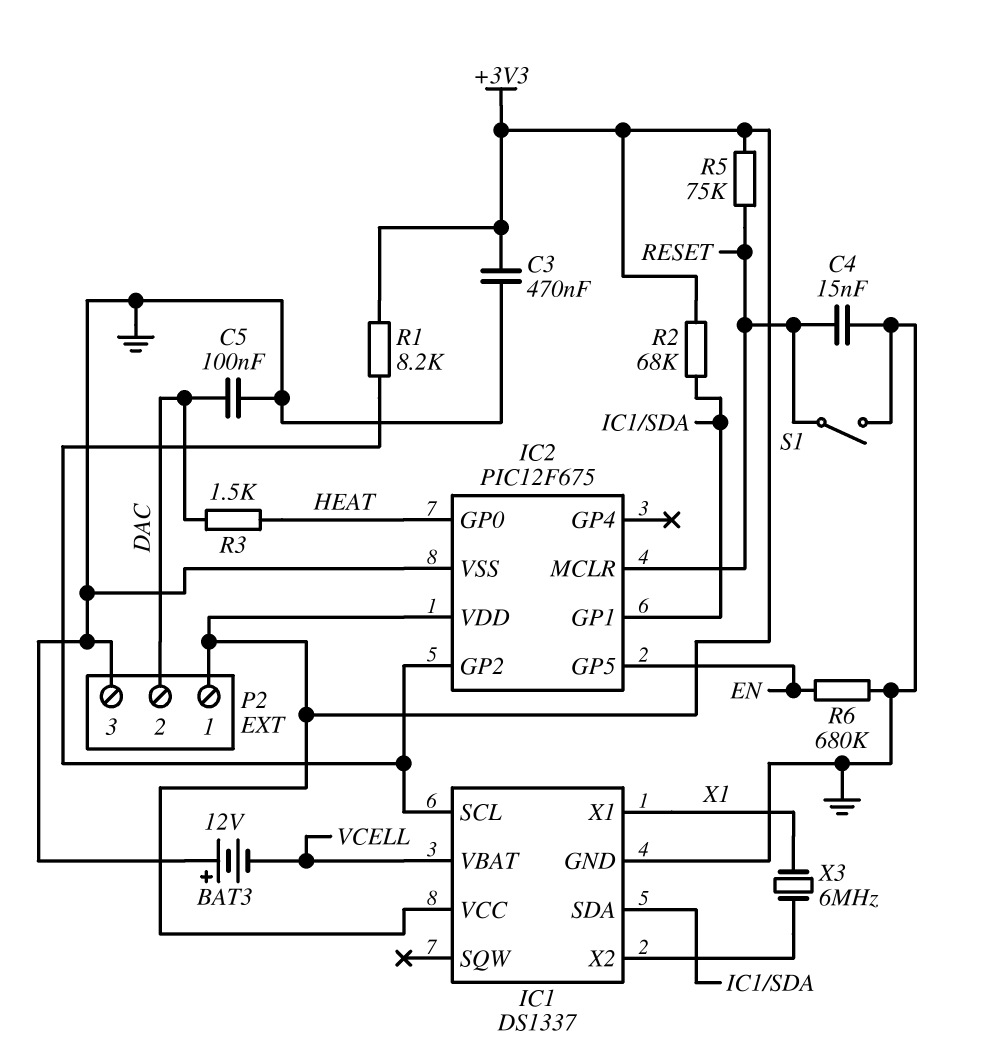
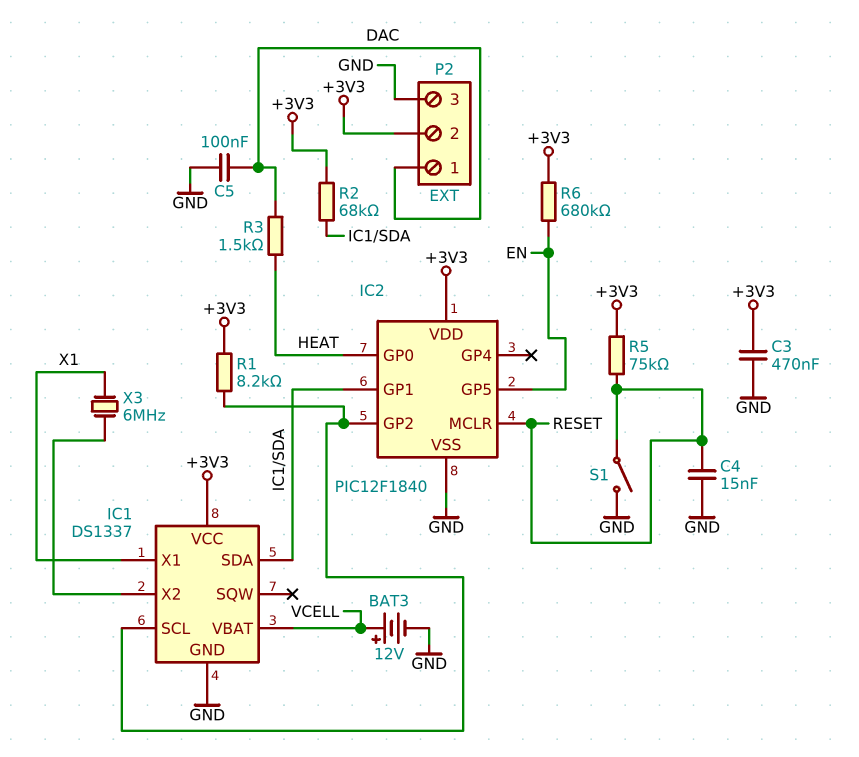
BAT3: 12V (plus GND, minus VCELL) -> 12V (plus VCELL, minus GND)
IC2: PIC12F675 -> PIC12F1840
P2 pin 1: +3V3 -> DAC
P2 pin 2: DAC -> +3V3
R6: 680k (EN, GND) -> 680k (+3V3, EN)

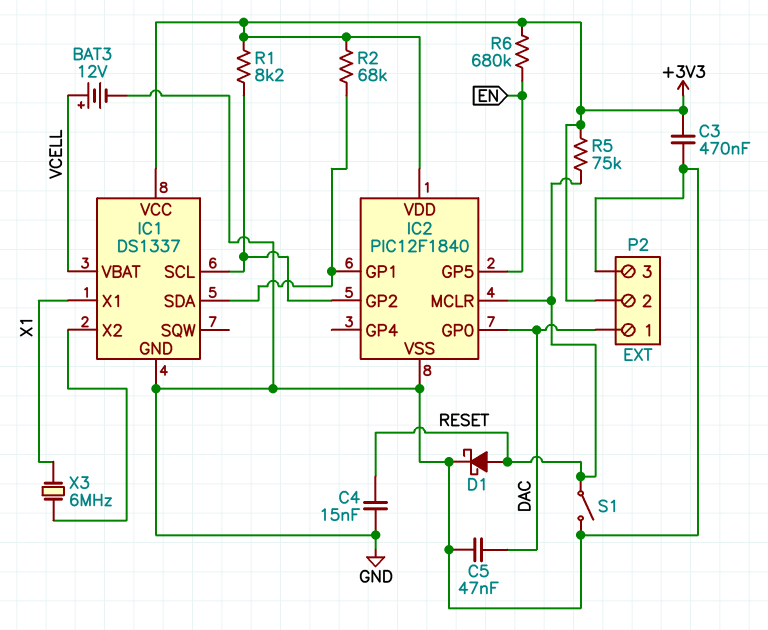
C5: 100nF (DAC, GND) -> 47nF (DAC, GND)
D1: none -> schottky (A RESET, K GND)
IC2 pin GP0: HEAT -> DAC
R3: 1.5k (DAC, HEAT) -> none

